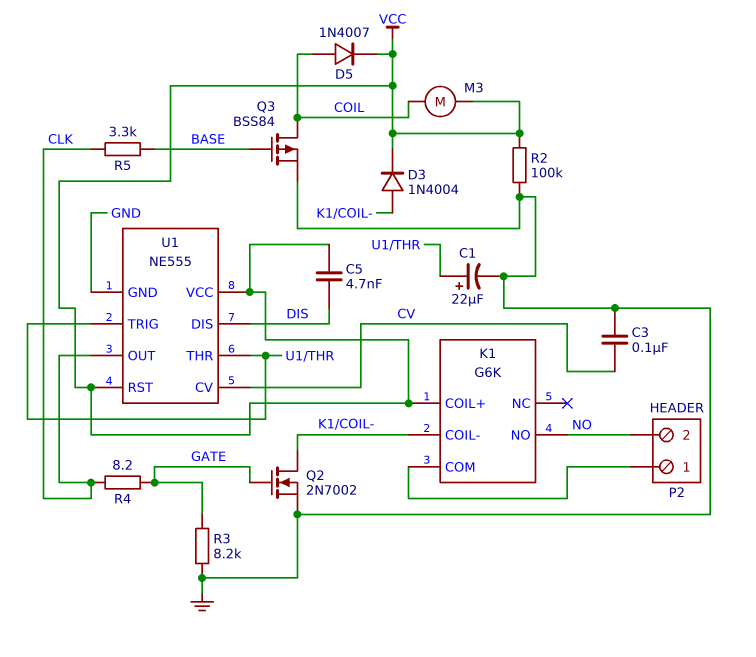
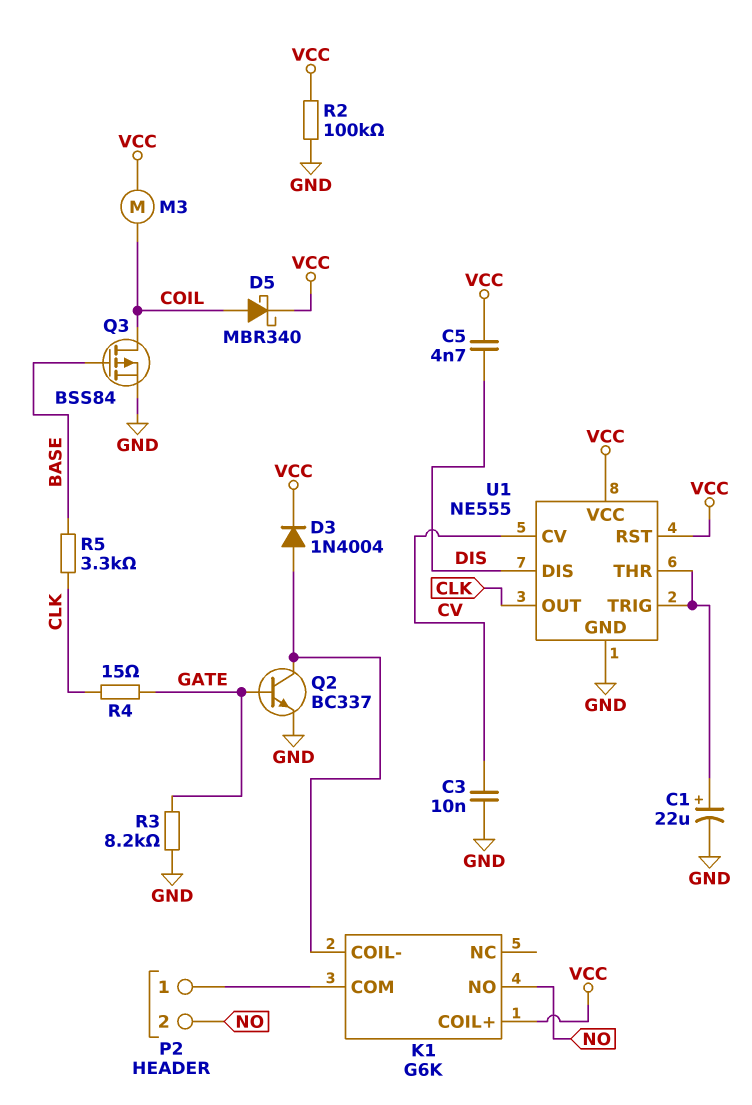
C3: 100nF (CV, GND) -> 10nF (CV, GND)
D5: diode 1N4007 (A COIL, K VCC) -> schottky MBR340 (A COIL, K VCC)
Q2: NMOS 2N7002 (G GATE, D K1/COIL-, S GND) -> NPN BC337 (B GATE, C K1/COIL-, E GND)
R4: 8.2 (CLK, GATE) -> 15 (CLK, GATE)

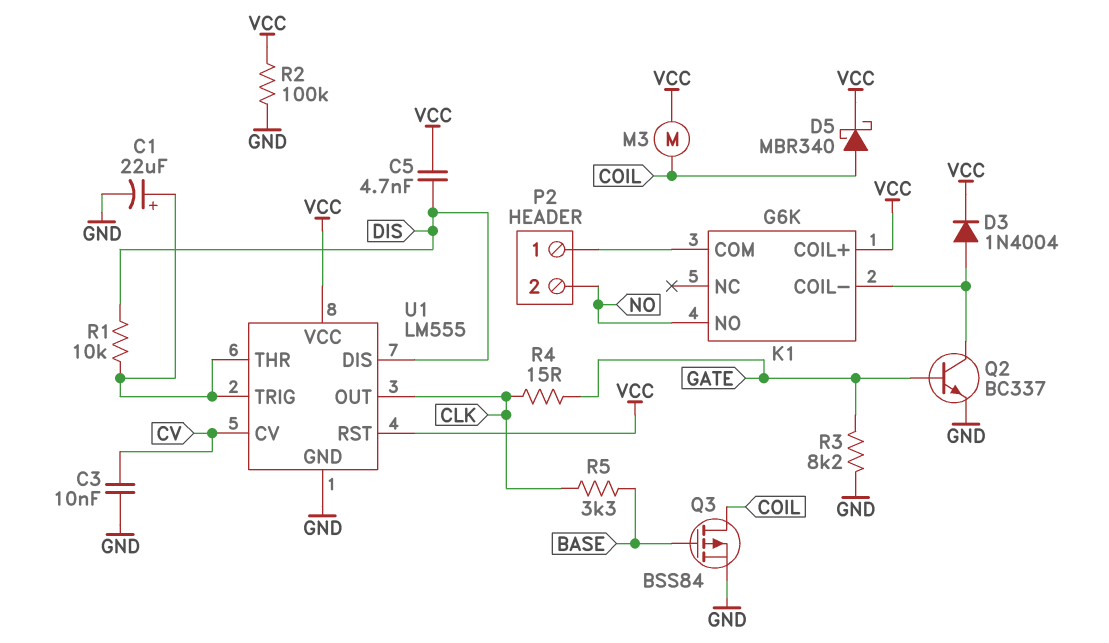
R1: none -> 10k (DIS, U1/THR)
U1: NE555 -> LM555

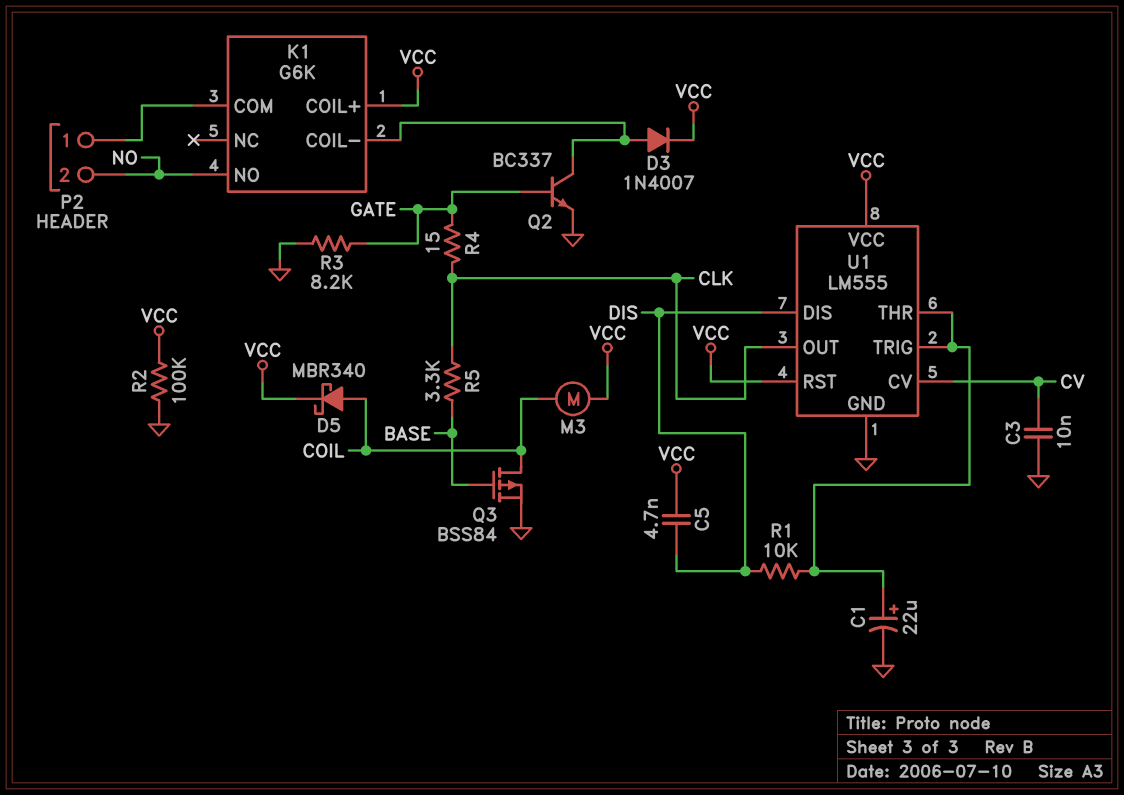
D3: diode 1N4004 (A K1/COIL-, K VCC) -> diode 1N4007 (A K1/COIL-, K VCC)

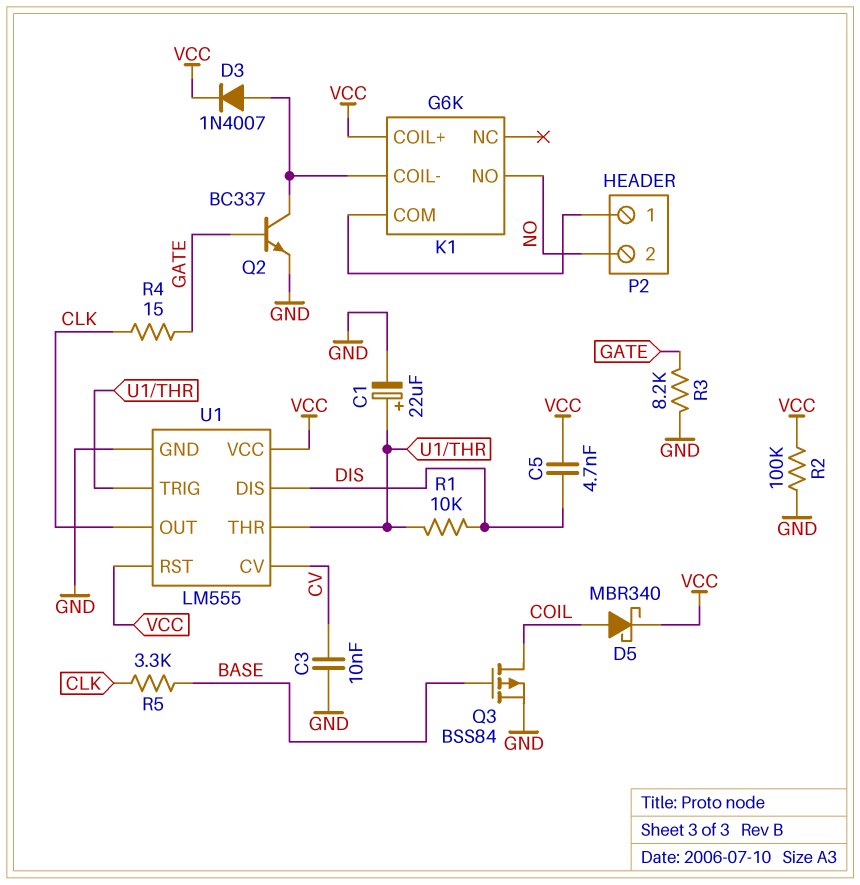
M3: motor (COIL, VCC) -> none

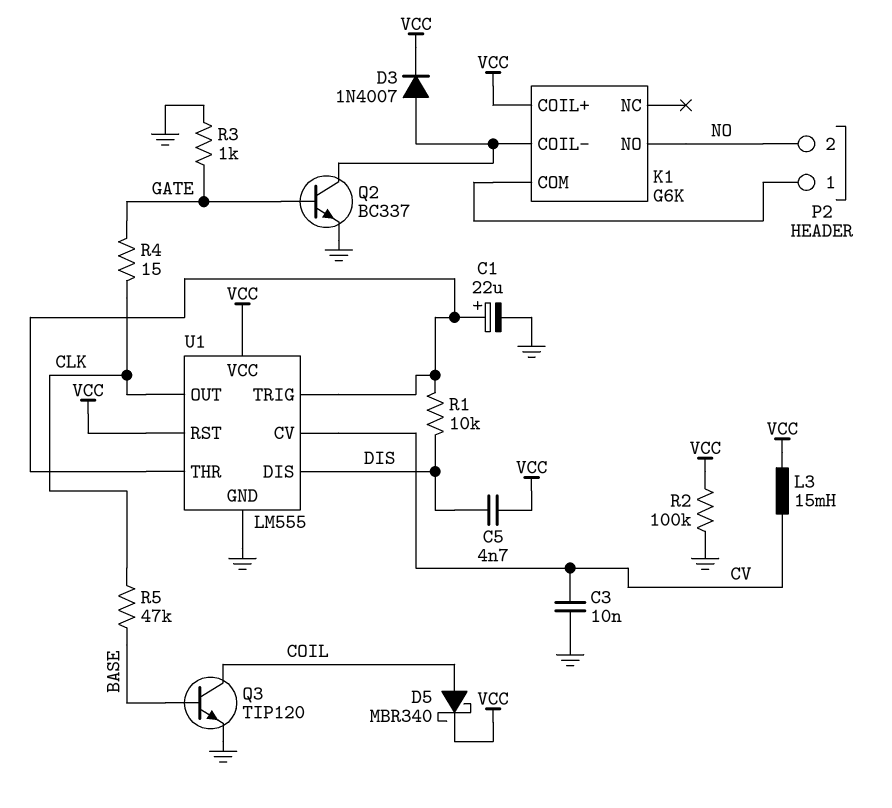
L3: none -> 15mH (CV, VCC)
Q3: PMOS BSS84 (G BASE, D COIL, S GND) -> NPN TIP120 (B BASE, C COIL, E GND)
R3: 8.2k (GATE, GND) -> 1k (GATE, GND)
R5: 3.3k (BASE, CLK) -> 47k (BASE, CLK)

